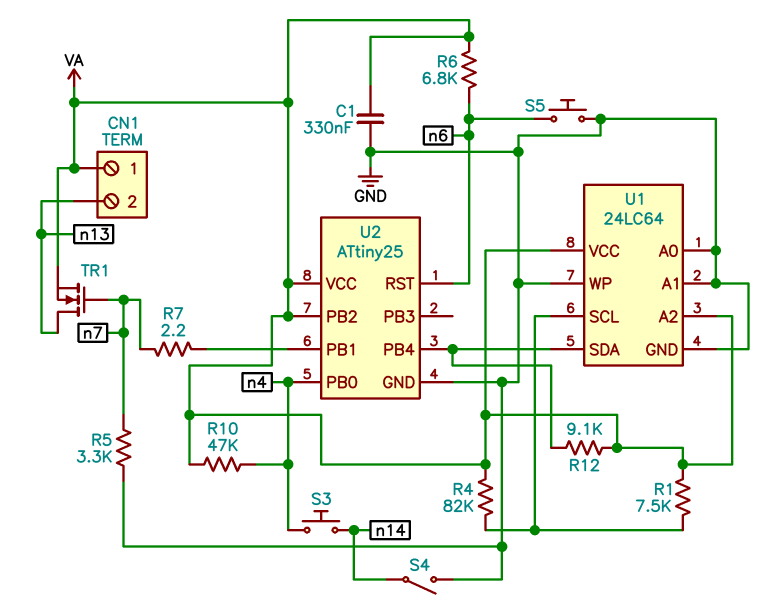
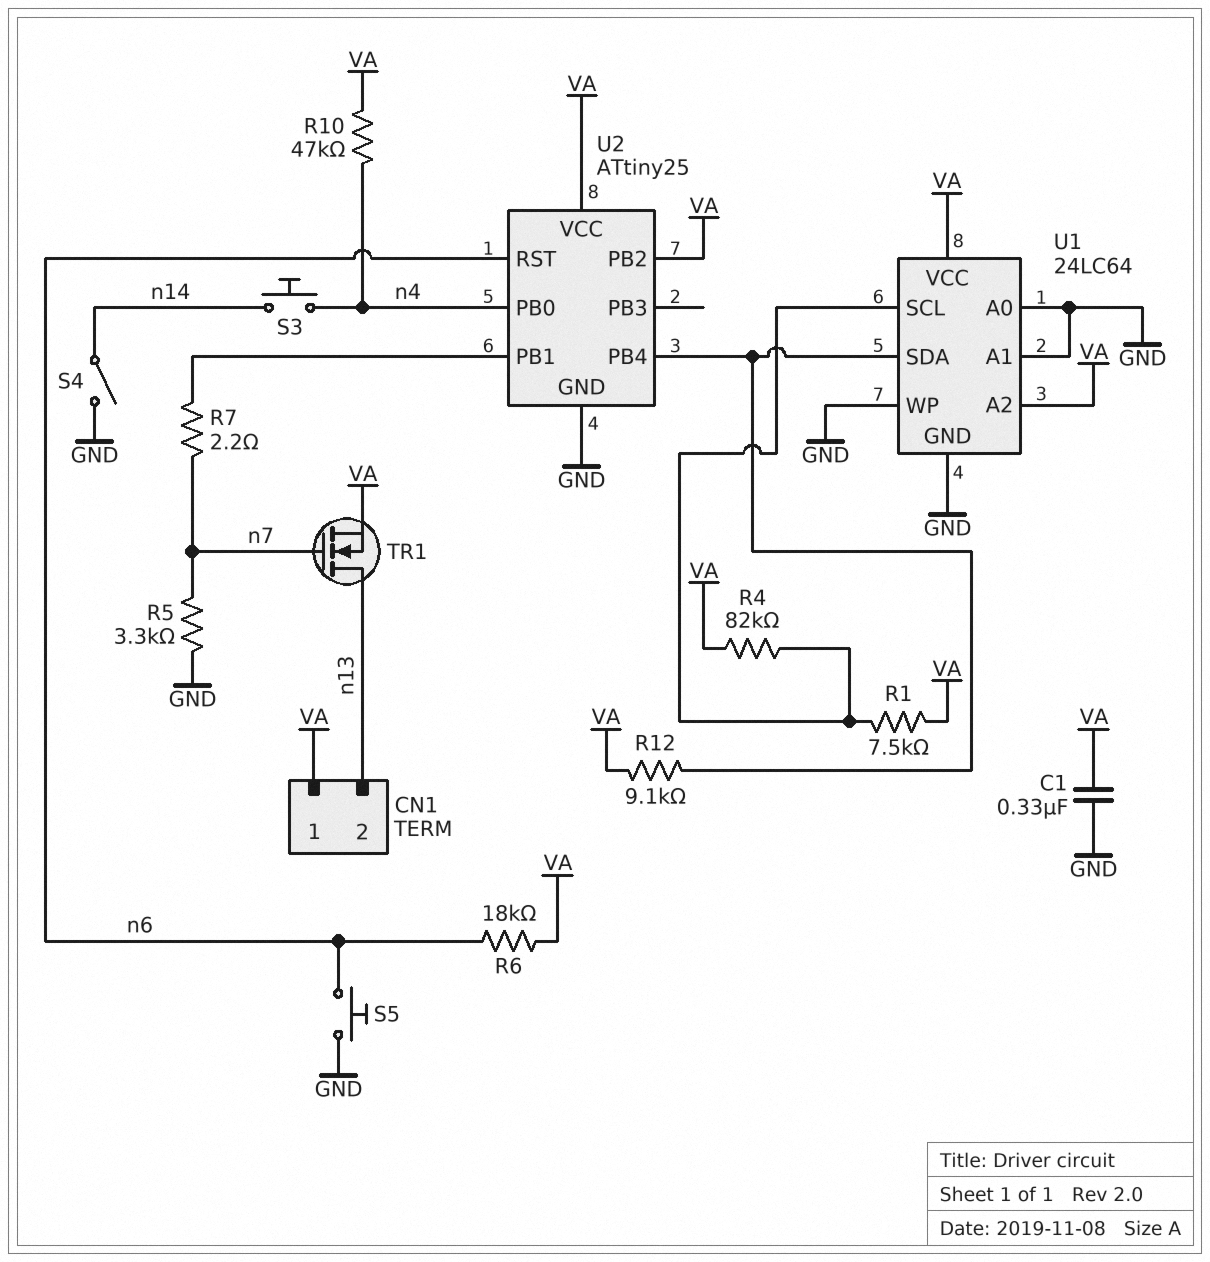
R6: 6.8k (VA, n6) -> 18k (VA, n6)

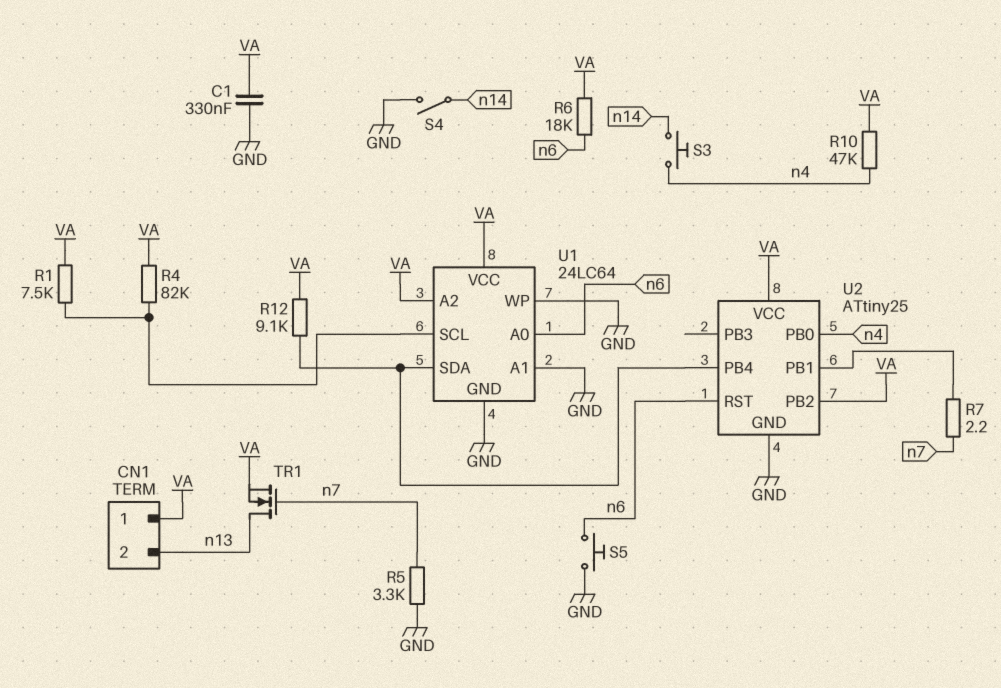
U1 pin A0: GND -> n6

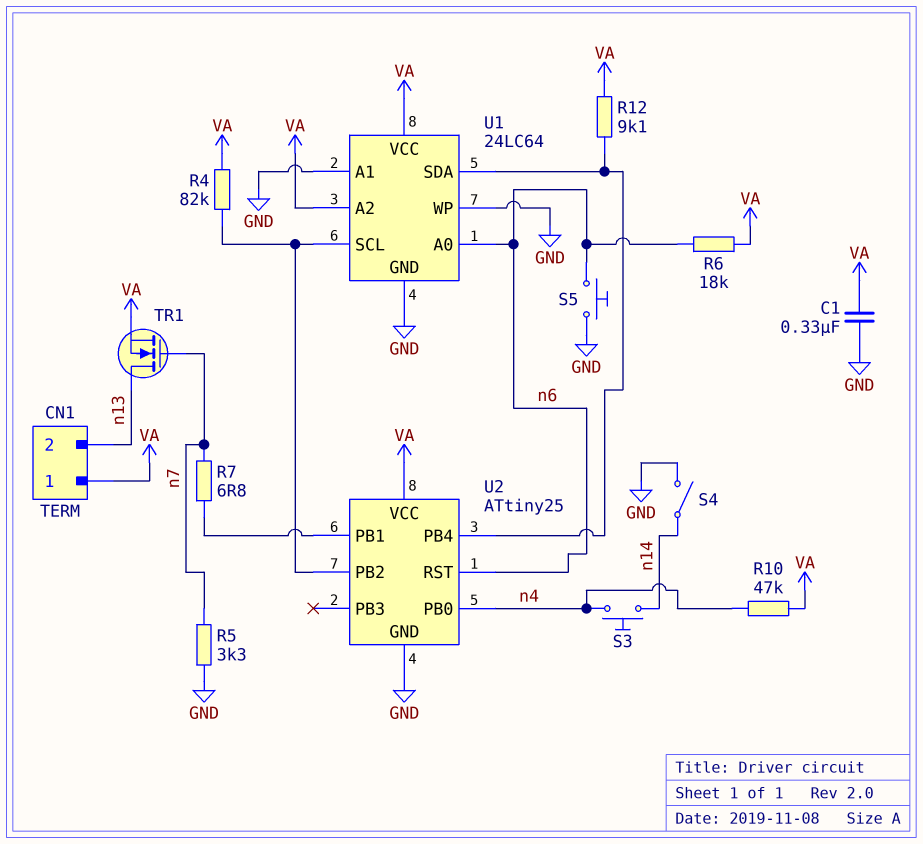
R1: 7.5k (U1/SCL, VA) -> none
R7: 2.2 (U2/PB1, n7) -> 6.8 (U2/PB1, n7)
U2 pin PB2: VA -> U1/SCL

